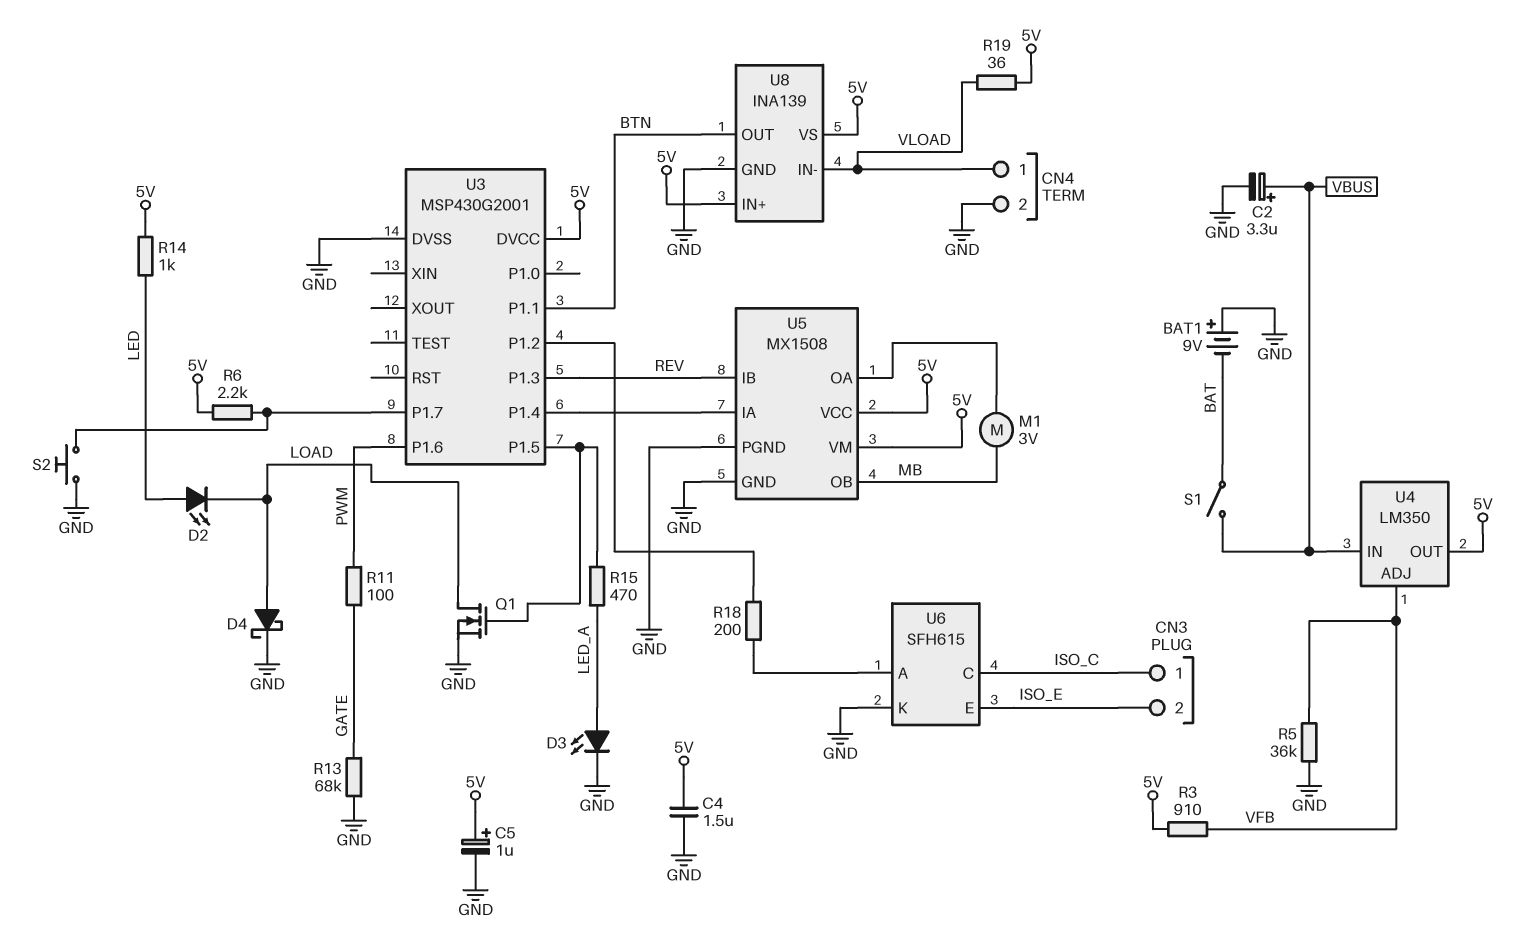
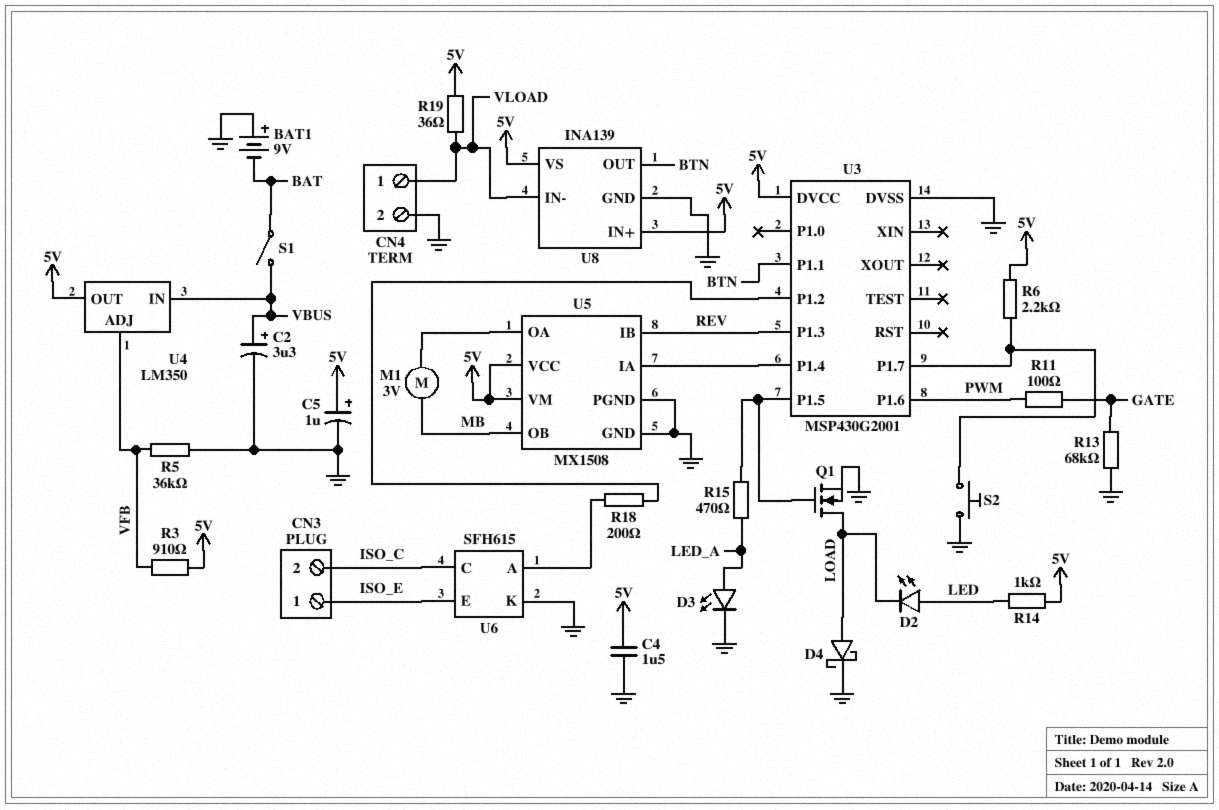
CN3 pin 1: ISO_C -> ISO_E
CN3 pin 2: ISO_E -> ISO_C

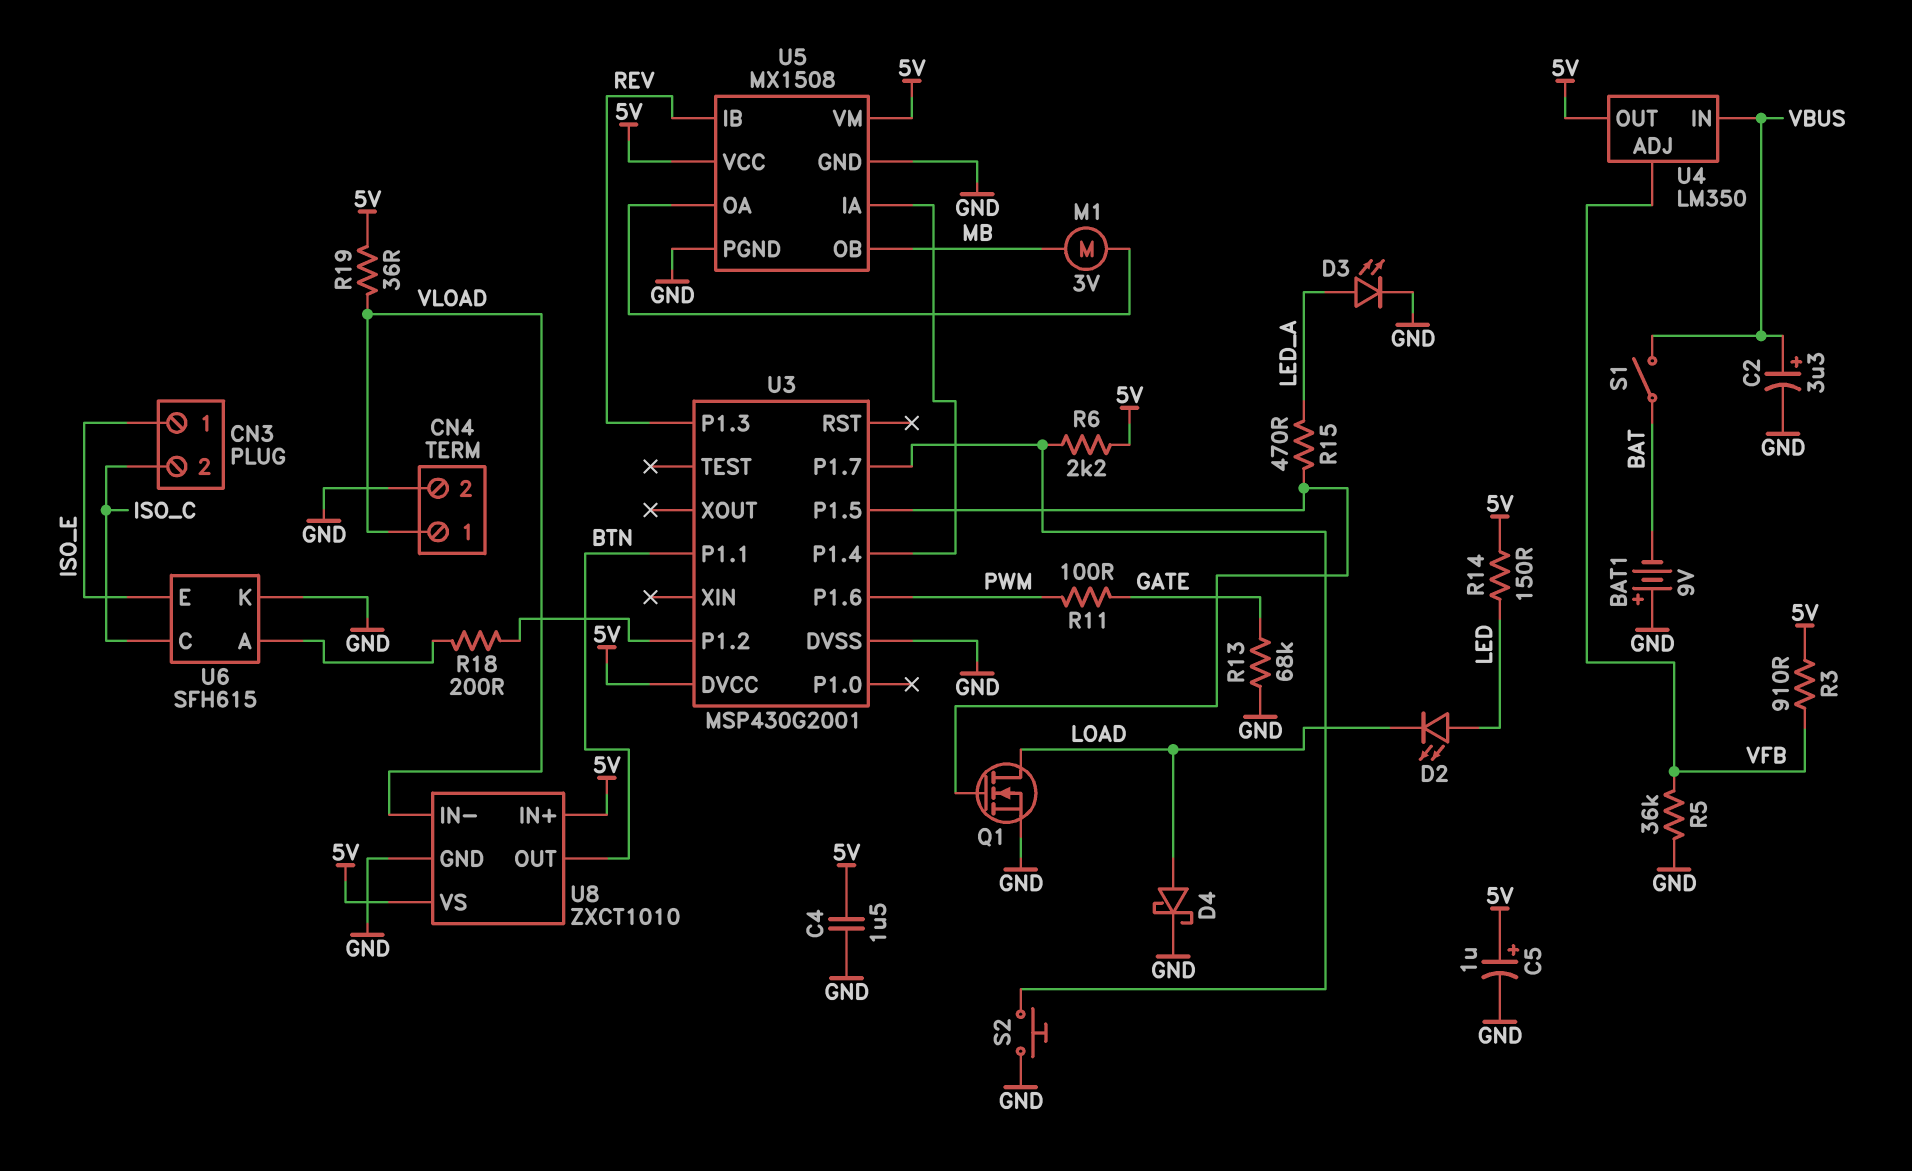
R14: 1k (5V, LED) -> 150 (5V, LED)
U8: INA139 -> ZXCT1010

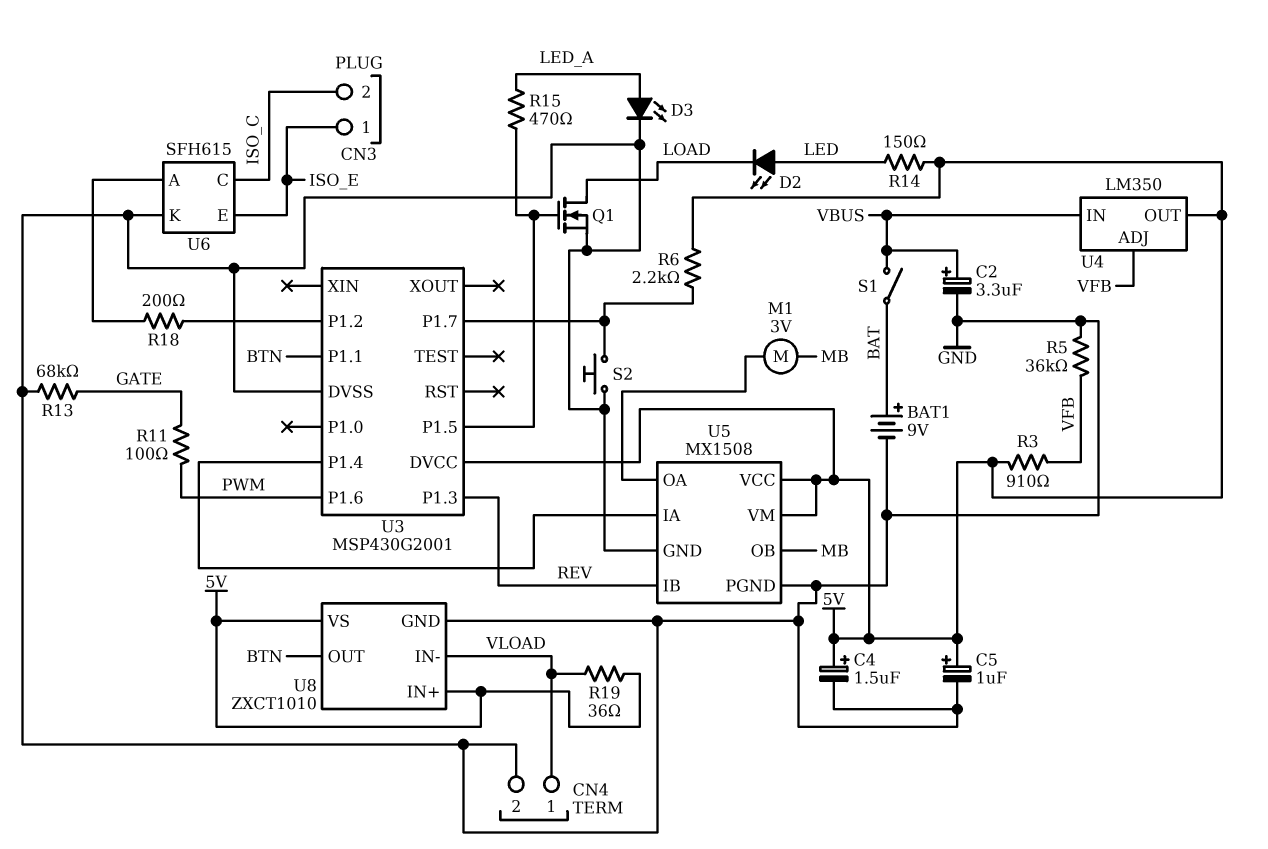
BAT1: 9V (plus GND, minus BAT) -> 9V (plus BAT, minus GND)
C4: 1.5uF (5V, GND) -> 1.5uF (plus 5V, minus GND)
D4: schottky (A LOAD, K GND) -> none

